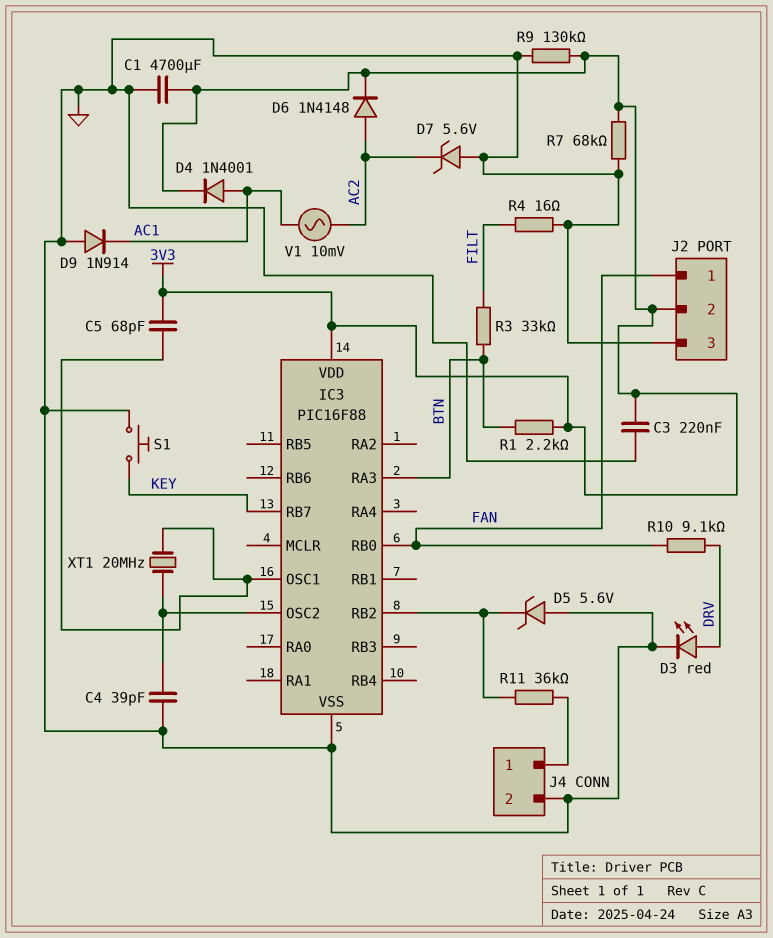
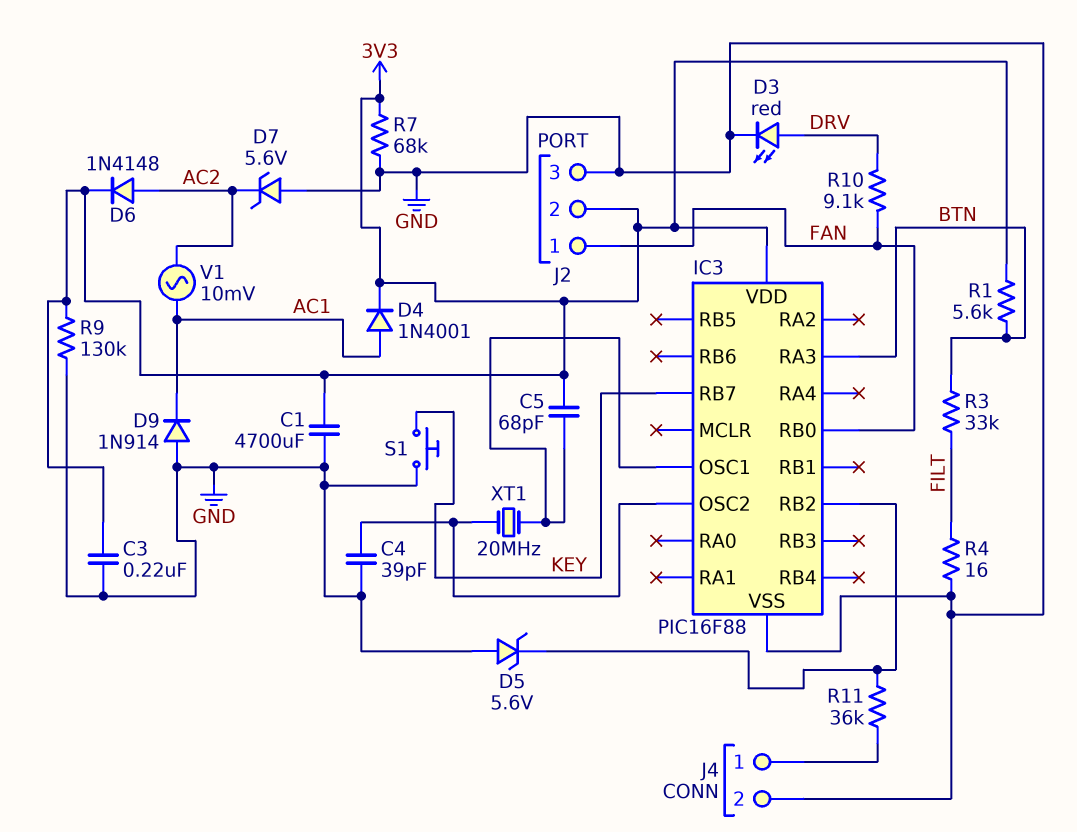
R1: 2.2k (3V3, BTN) -> 5.6k (3V3, BTN)

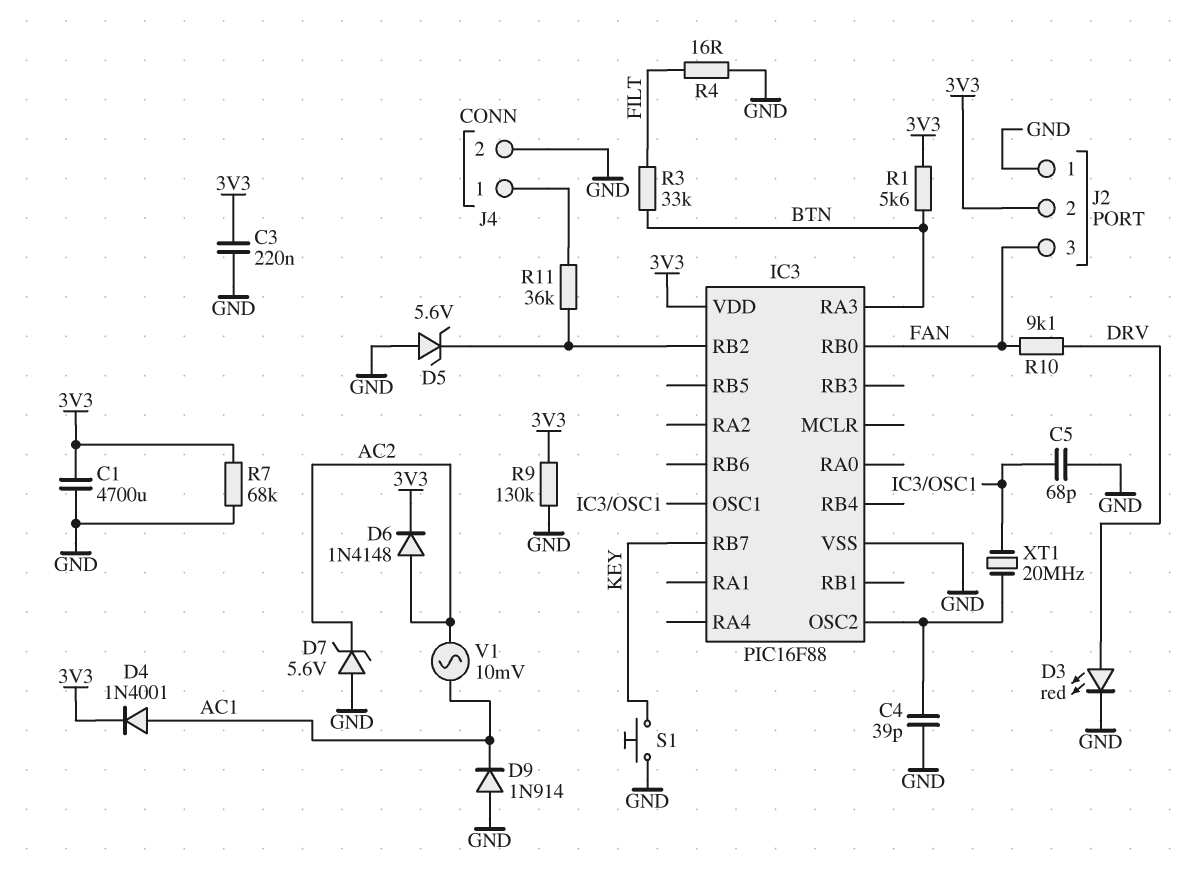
C5: 68pF (3V3, IC3/OSC1) -> 68pF (GND, IC3/OSC1)
J2 pin 1: FAN -> GND
J2 pin 3: GND -> FAN

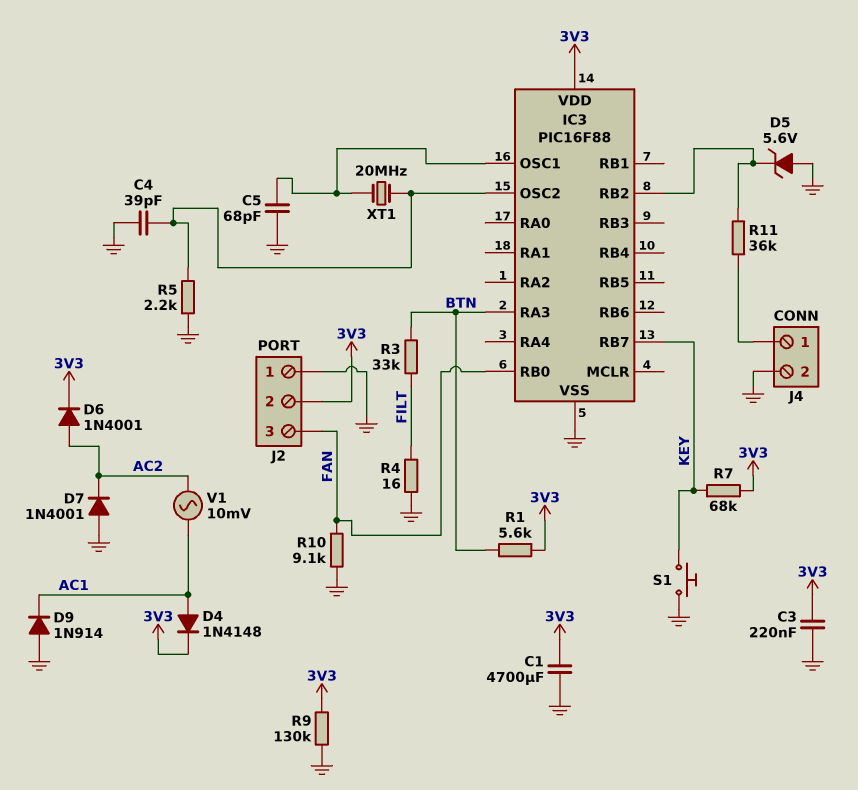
D3: LED red (A DRV, K GND) -> none
D4: diode 1N4001 (A AC1, K 3V3) -> diode 1N4148 (A AC1, K 3V3)
D6: diode 1N4148 (A AC2, K 3V3) -> diode 1N4001 (A AC2, K 3V3)
D7: zener 5.6V (A GND, K AC2) -> diode 1N4001 (A GND, K AC2)
R5: none -> 2.2k (GND, IC3/OSC2)
R7: 68k (3V3, GND) -> 68k (3V3, KEY)
R10: 9.1k (DRV, FAN) -> 9.1k (FAN, GND)

